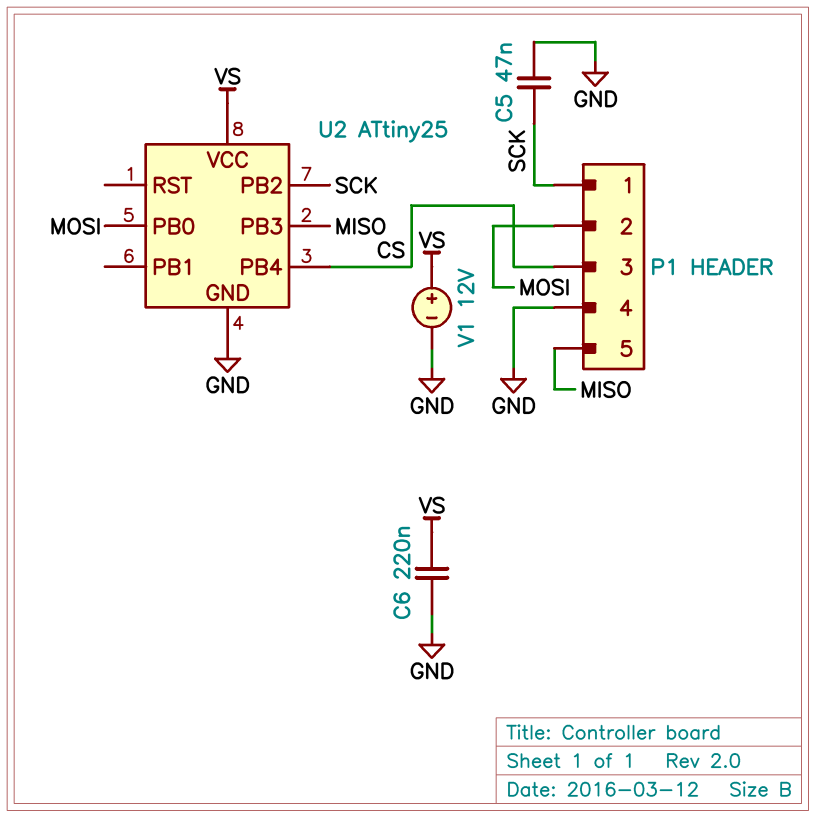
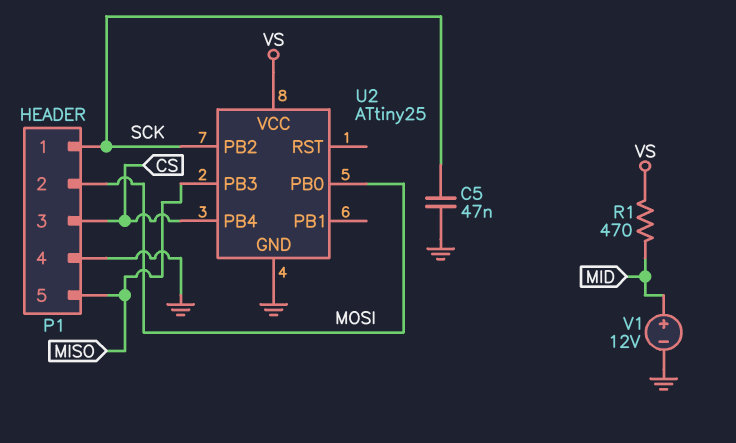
C6: 220nF (GND, VS) -> none
R1: none -> 470 (MID, VS)
V1: 12V (plus VS, minus GND) -> 12V (plus MID, minus GND)

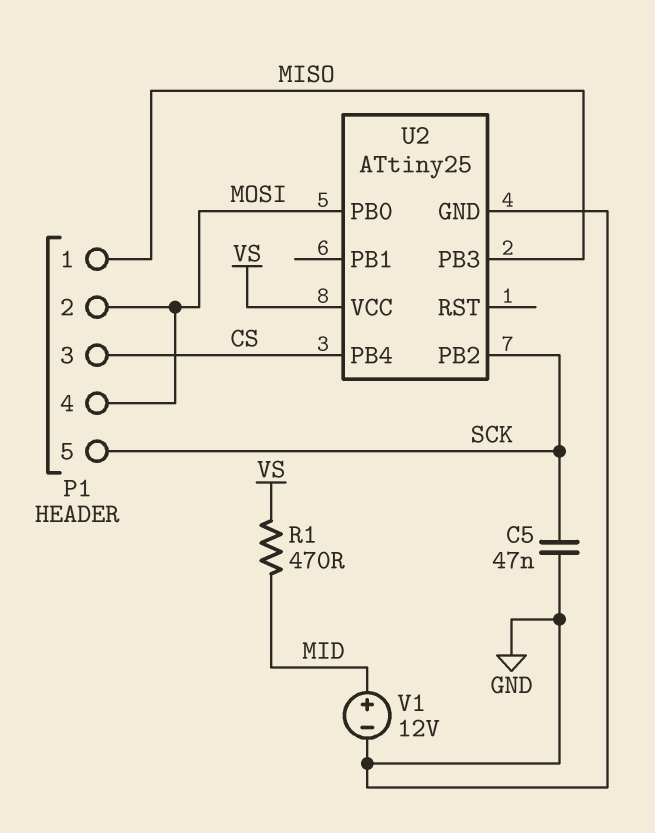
P1 pin 1: SCK -> MISO
P1 pin 4: GND -> MOSI
P1 pin 5: MISO -> SCK

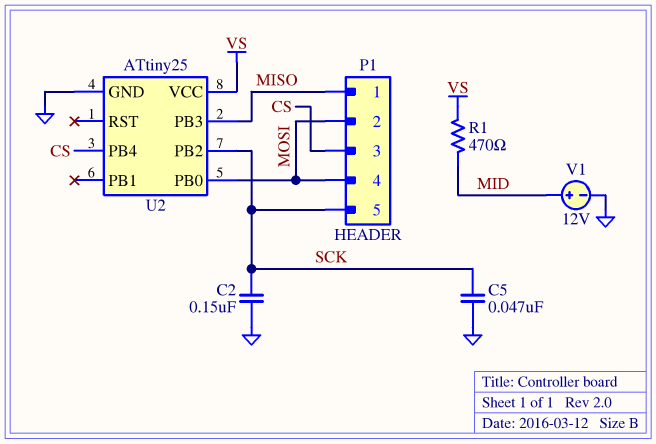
C2: none -> 150nF (GND, SCK)

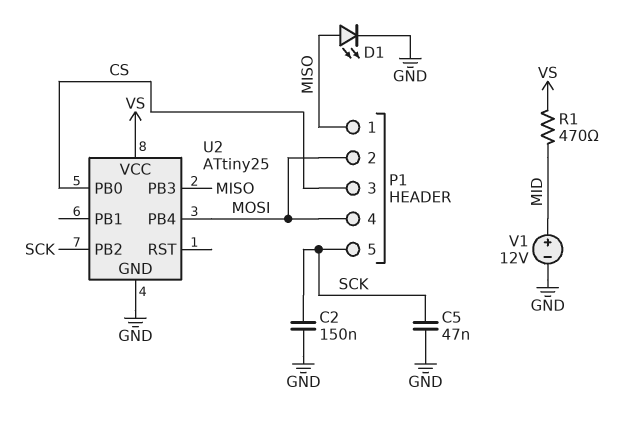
D1: none -> LED (A MISO, K GND)
U2 pin PB0: MOSI -> CS
U2 pin PB4: CS -> MOSI

